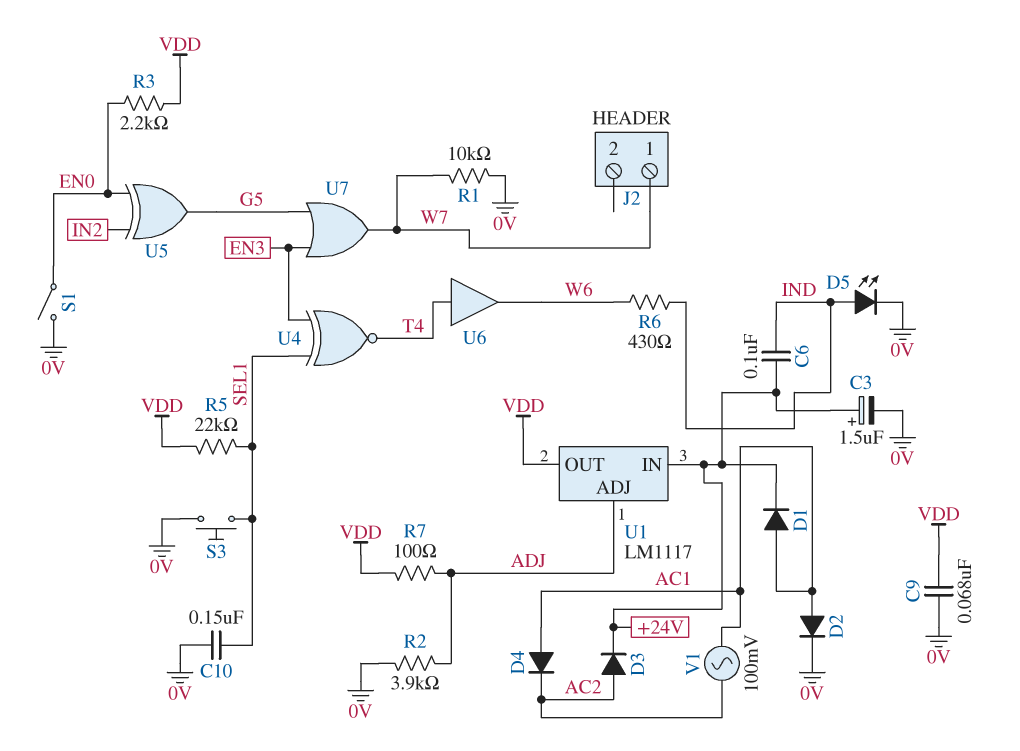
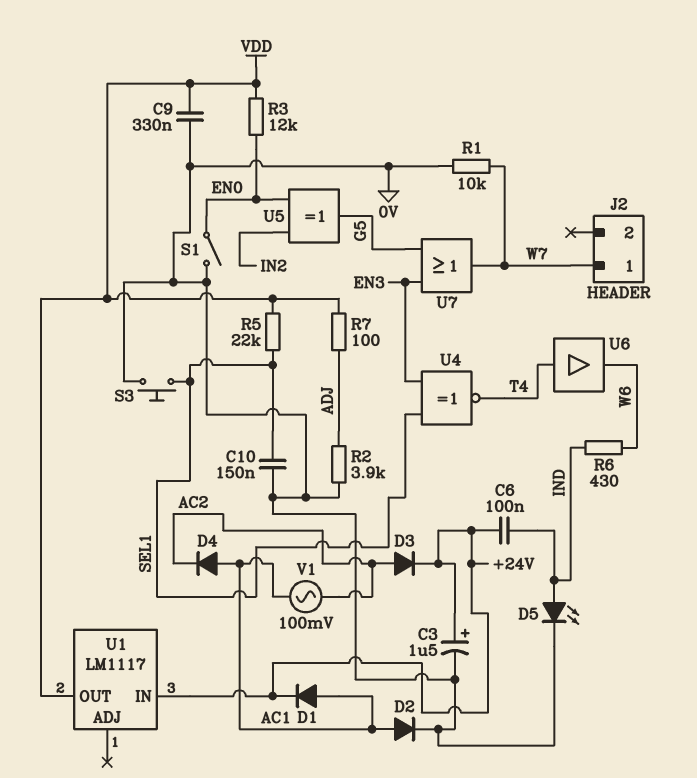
C9: 68nF (0V, VDD) -> 330nF (0V, VDD)
R3: 2.2k (EN0, VDD) -> 12k (EN0, VDD)
U1 pin ADJ: ADJ -> none

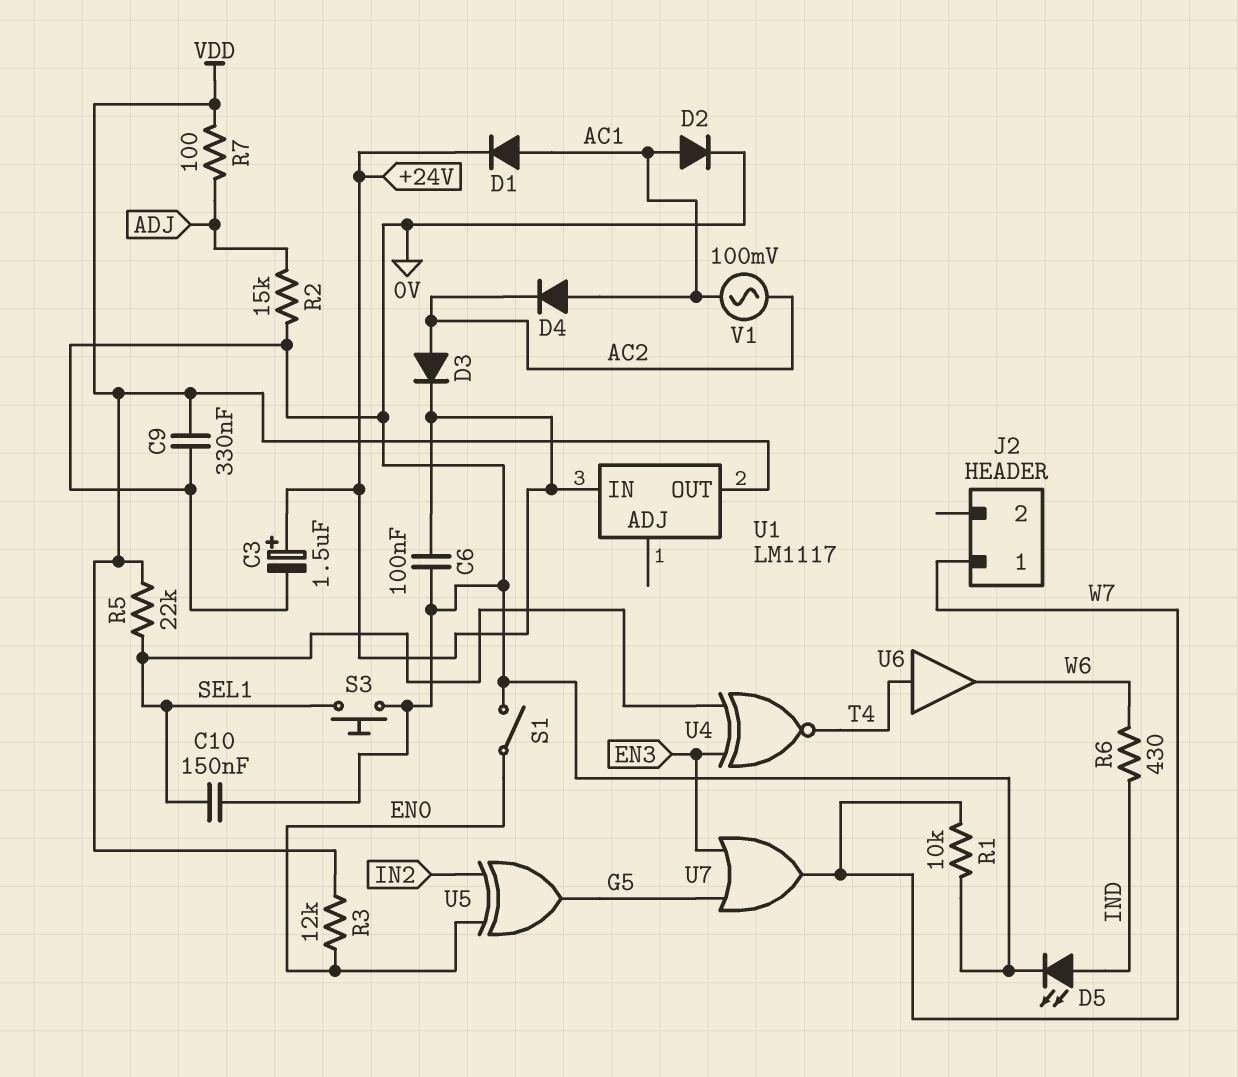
C6: 100nF (+24V, IND) -> 100nF (+24V, 0V)
R2: 3.9k (0V, ADJ) -> 15k (0V, ADJ)

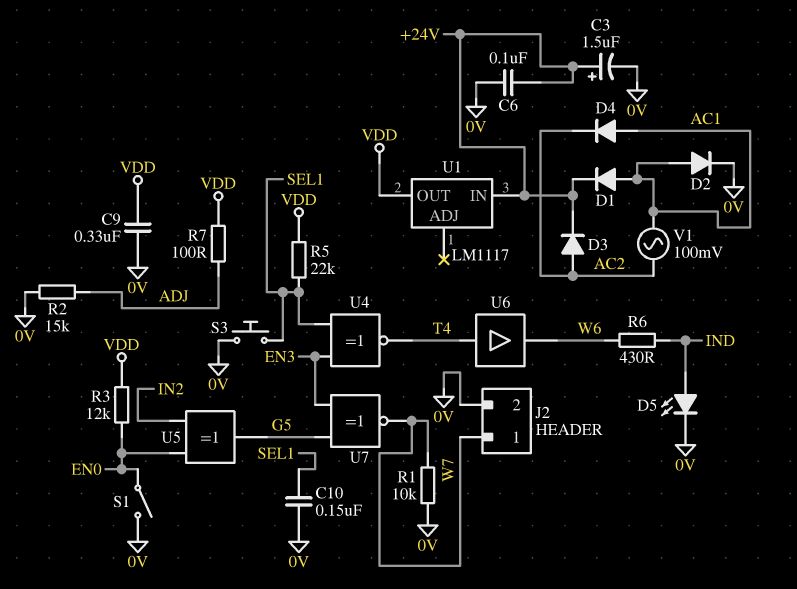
J2 pin 2: none -> 0V
U7: OR (in EN3, in G5, out W7) -> XNOR (in EN3, in G5, out W7)

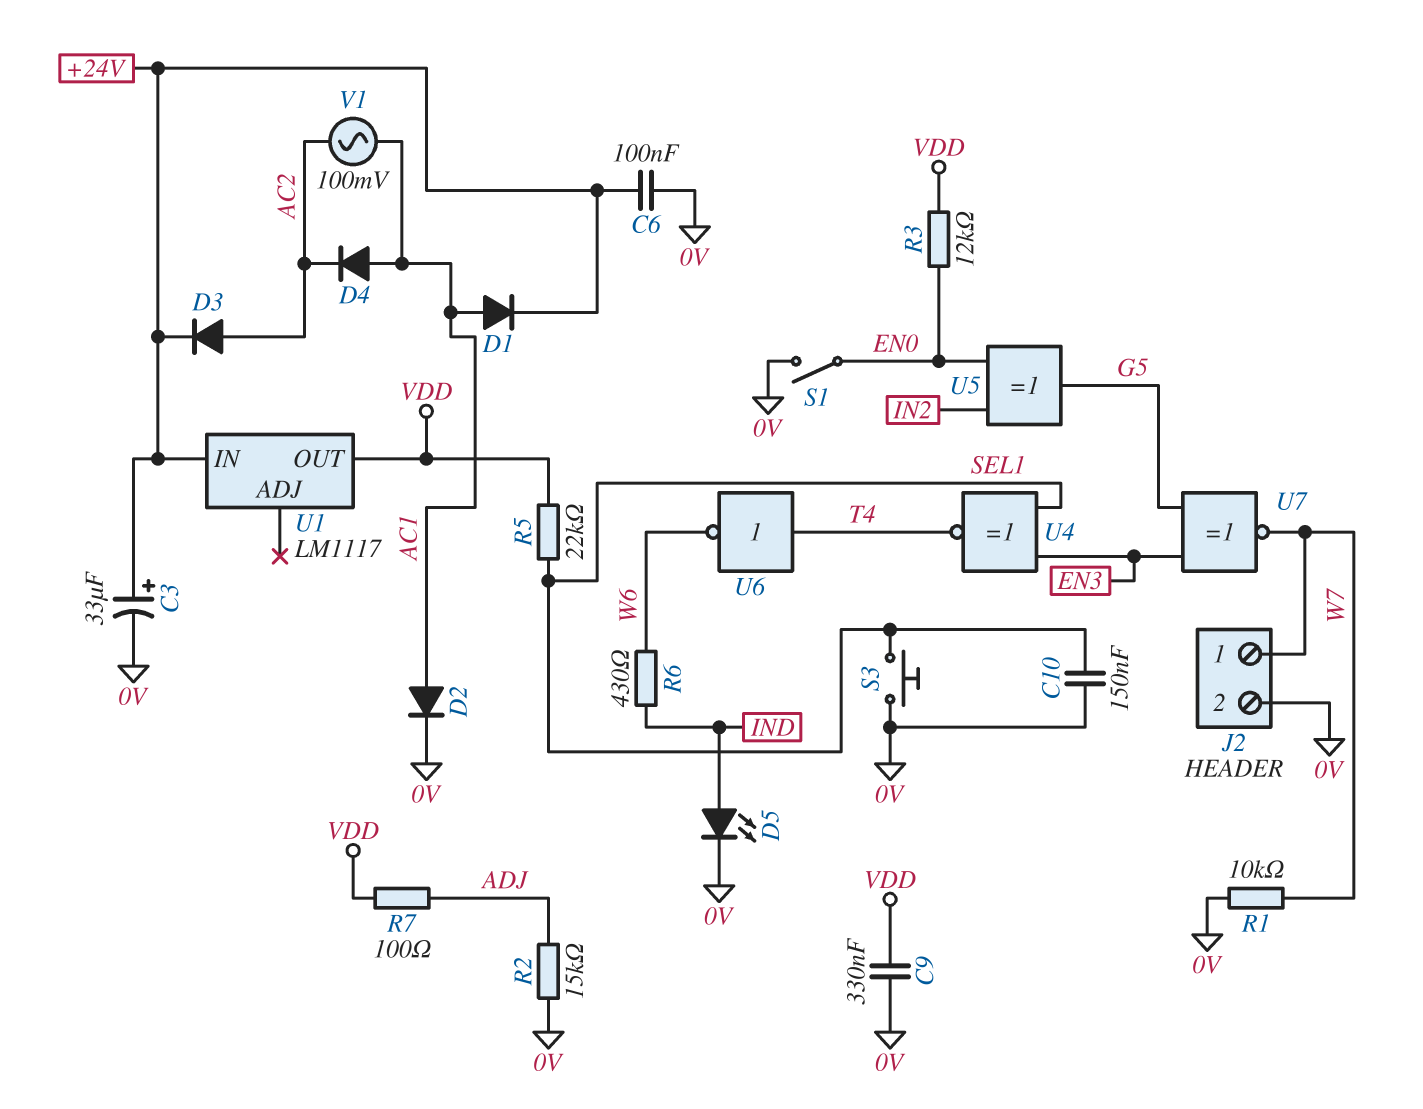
C3: 1.5uF (plus +24V, minus 0V) -> 33uF (plus +24V, minus 0V)
U6: buffer (in T4, out W6) -> NOT (in T4, out W6)

